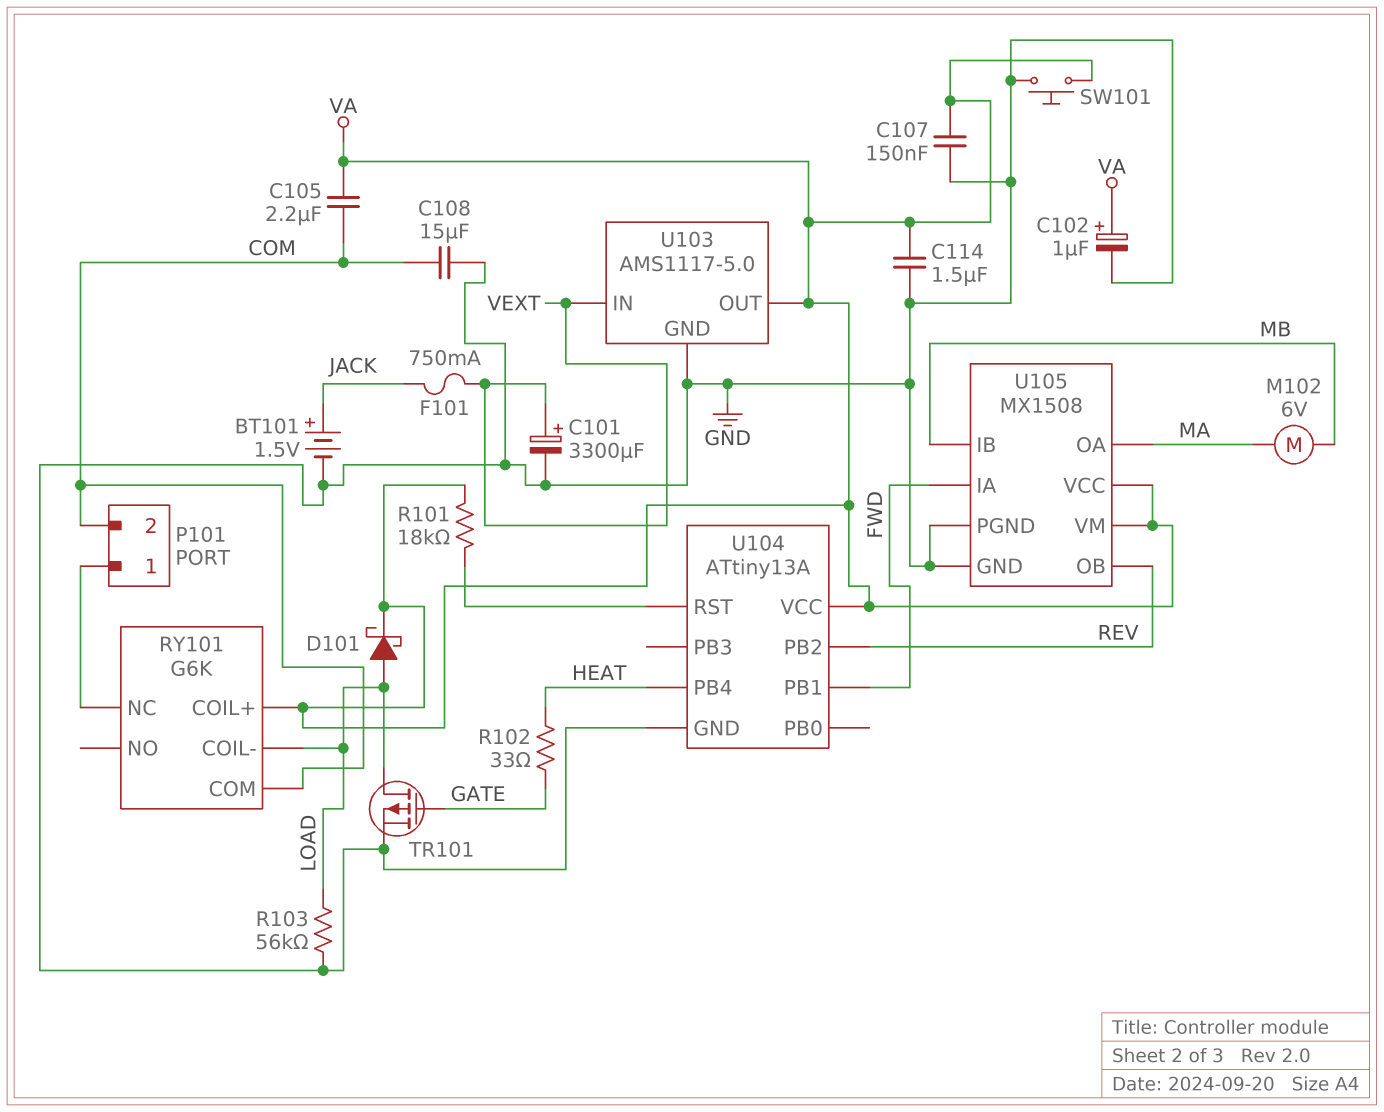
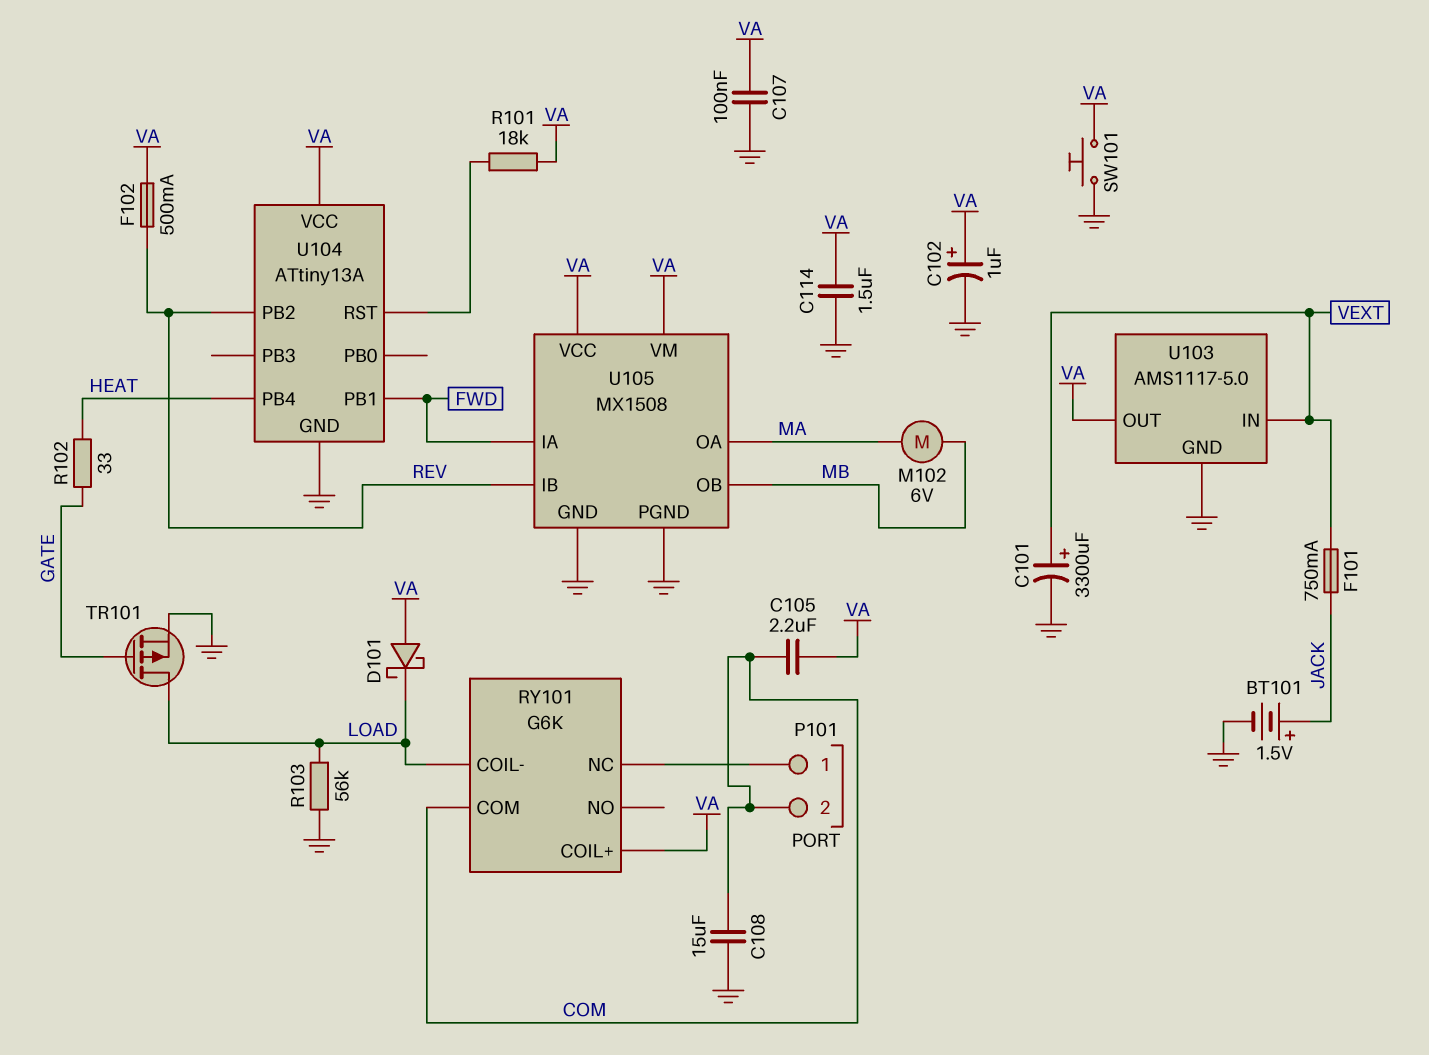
C107: 150nF (GND, VA) -> 100nF (GND, VA)
D101: schottky (A LOAD, K VA) -> schottky (A VA, K LOAD)
F102: none -> 500mA (REV, VA)
U105 pin IB: MB -> REV
U105 pin OB: REV -> MB

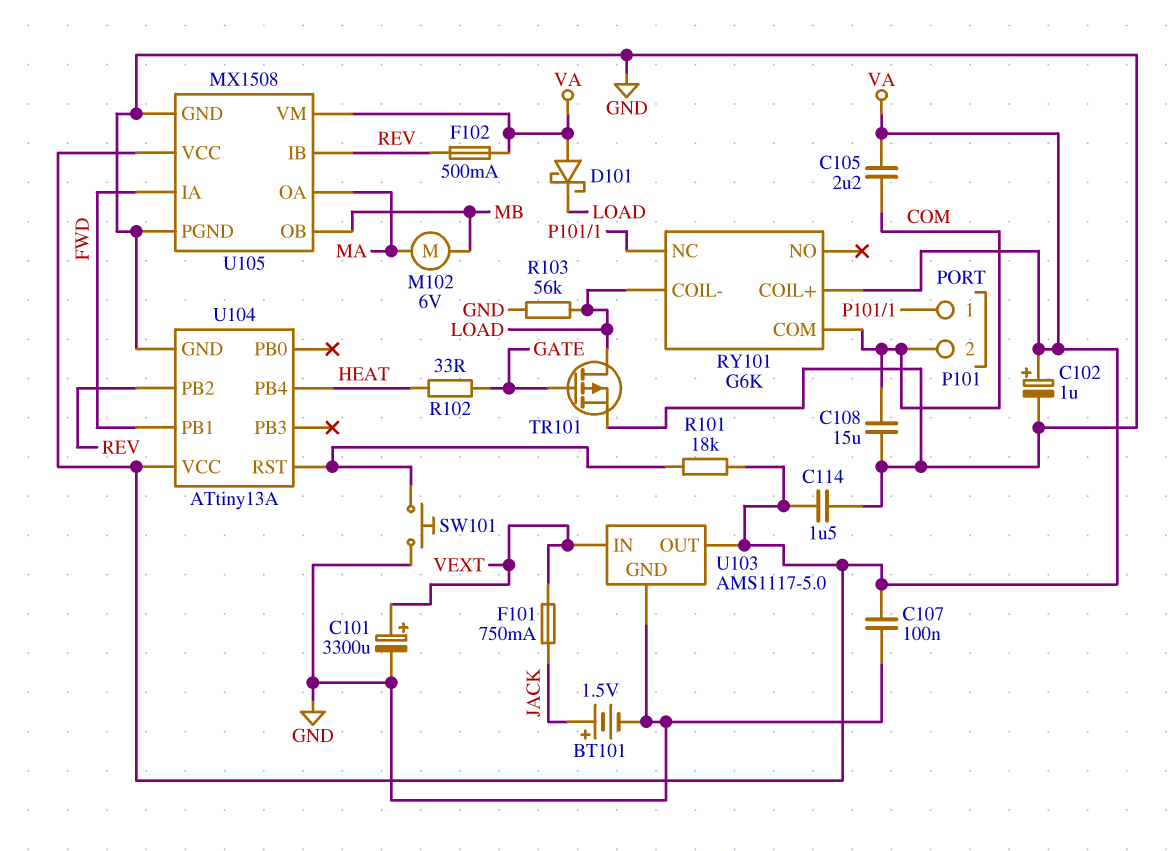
SW101: button (GND, VA) -> button (GND, U104/RST)

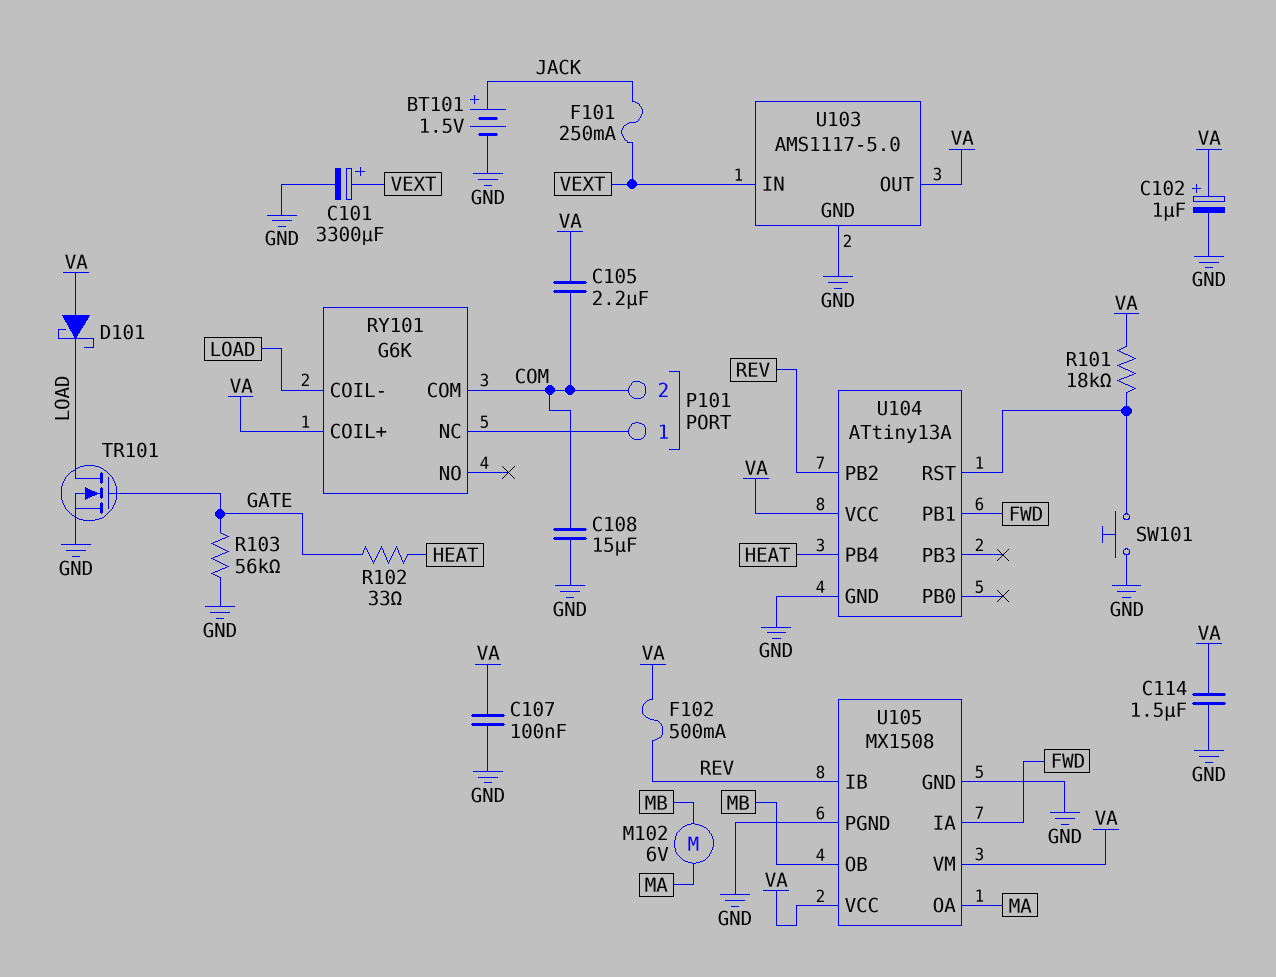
F101: 750mA (JACK, VEXT) -> 250mA (JACK, VEXT)
R103: 56k (GND, LOAD) -> 56k (GATE, GND)
TR101: PMOS (G GATE, D LOAD, S GND) -> NMOS (G GATE, D LOAD, S GND)

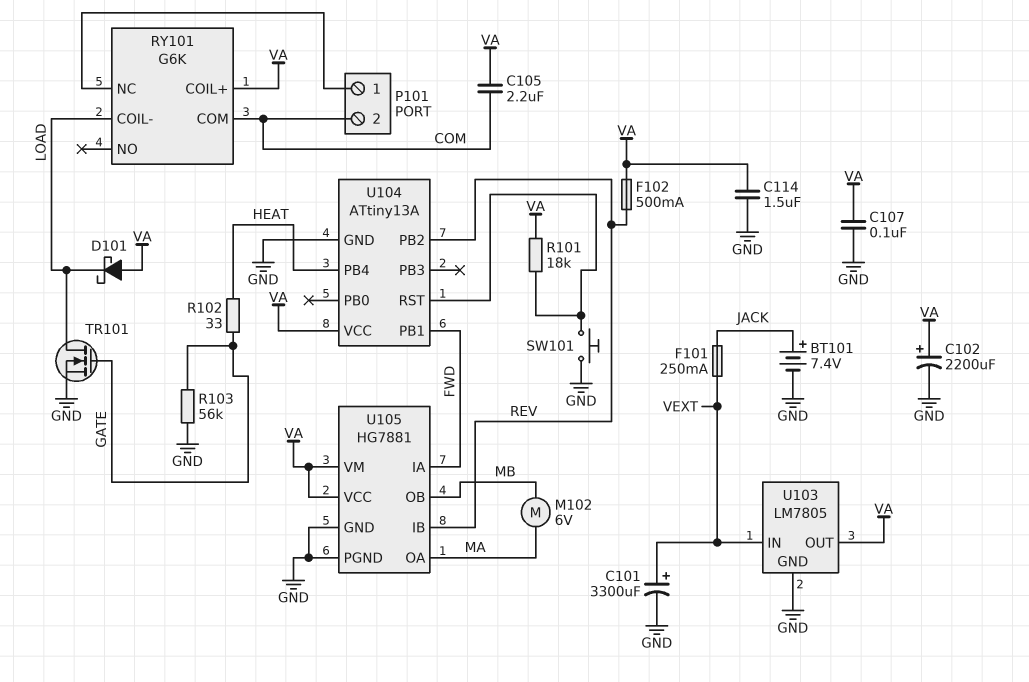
BT101: 1.5V (plus JACK, minus GND) -> 7.4V (plus JACK, minus GND)
C102: 1uF (plus VA, minus GND) -> 2200uF (plus VA, minus GND)
C108: 15uF (COM, GND) -> none
U103: AMS1117-5.0 -> LM7805
U105: MX1508 -> HG7881

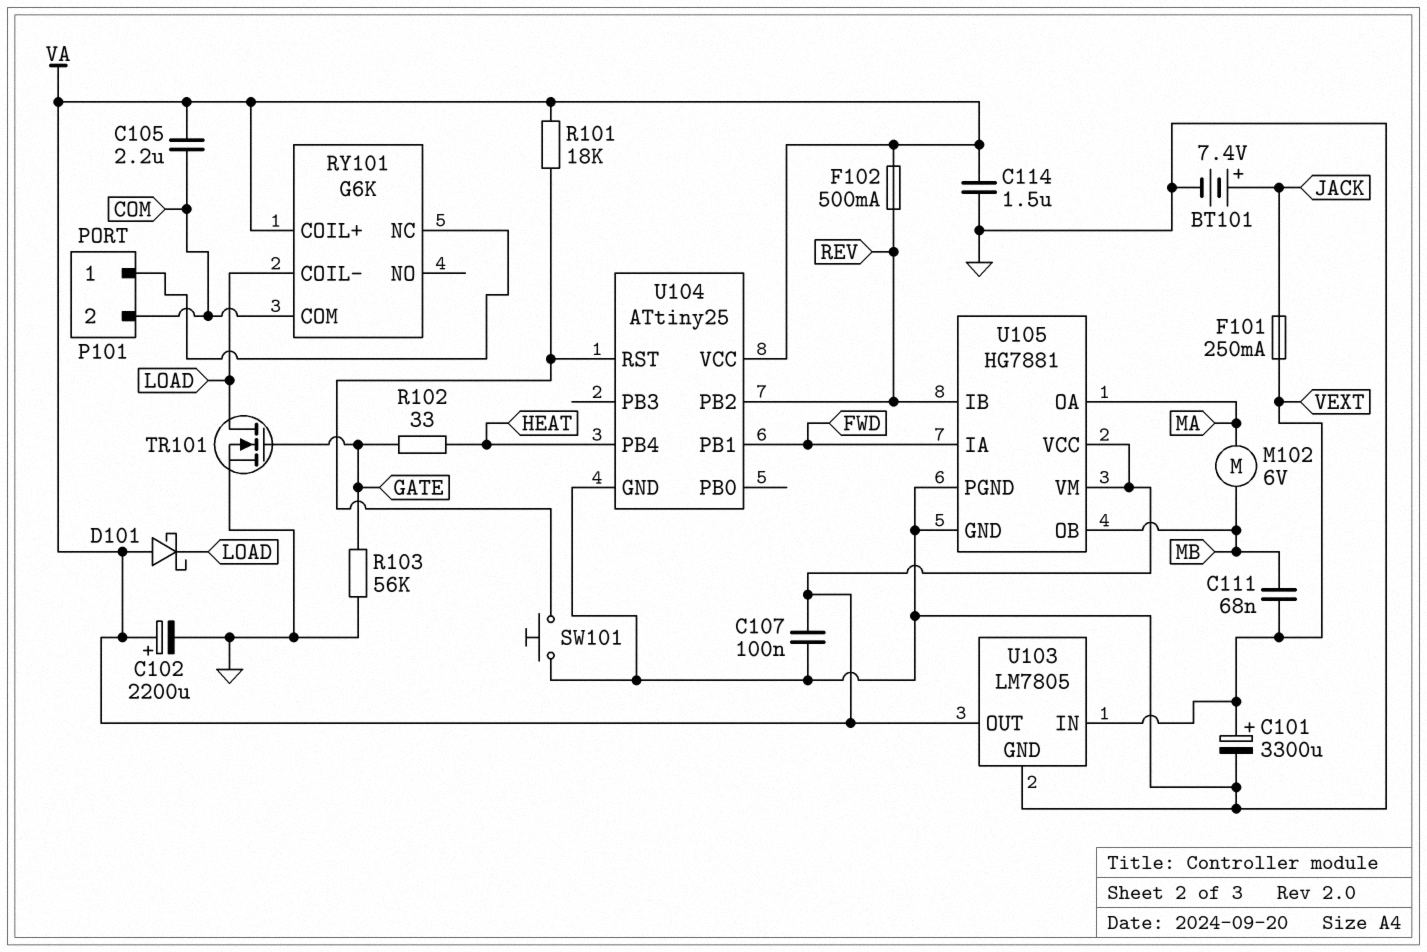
C111: none -> 68nF (MB, VEXT)
U104: ATtiny13A -> ATtiny25

